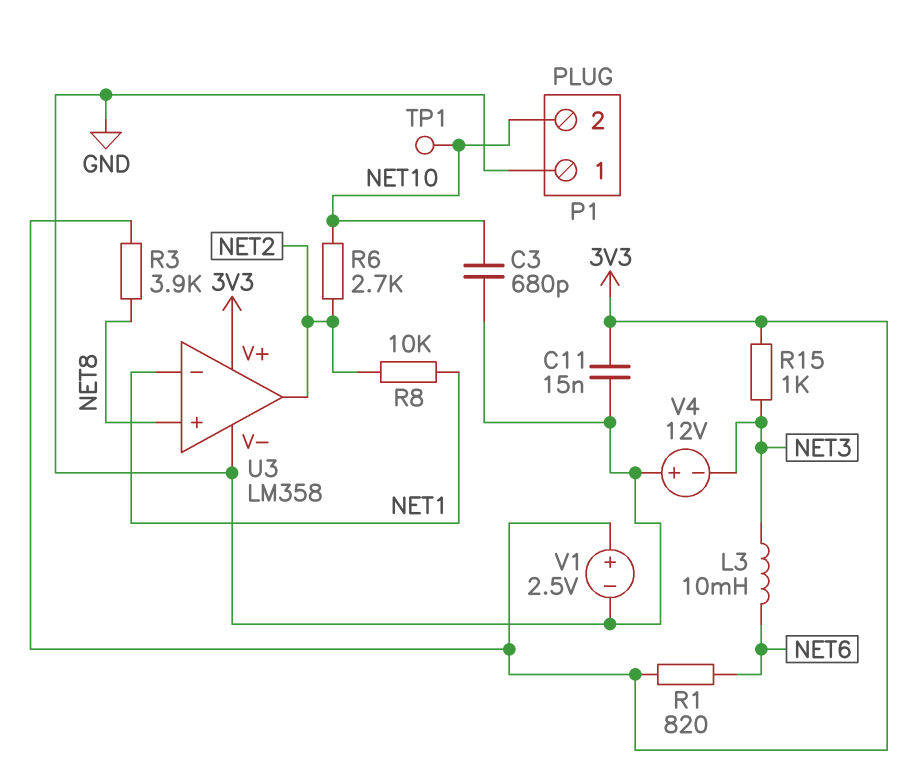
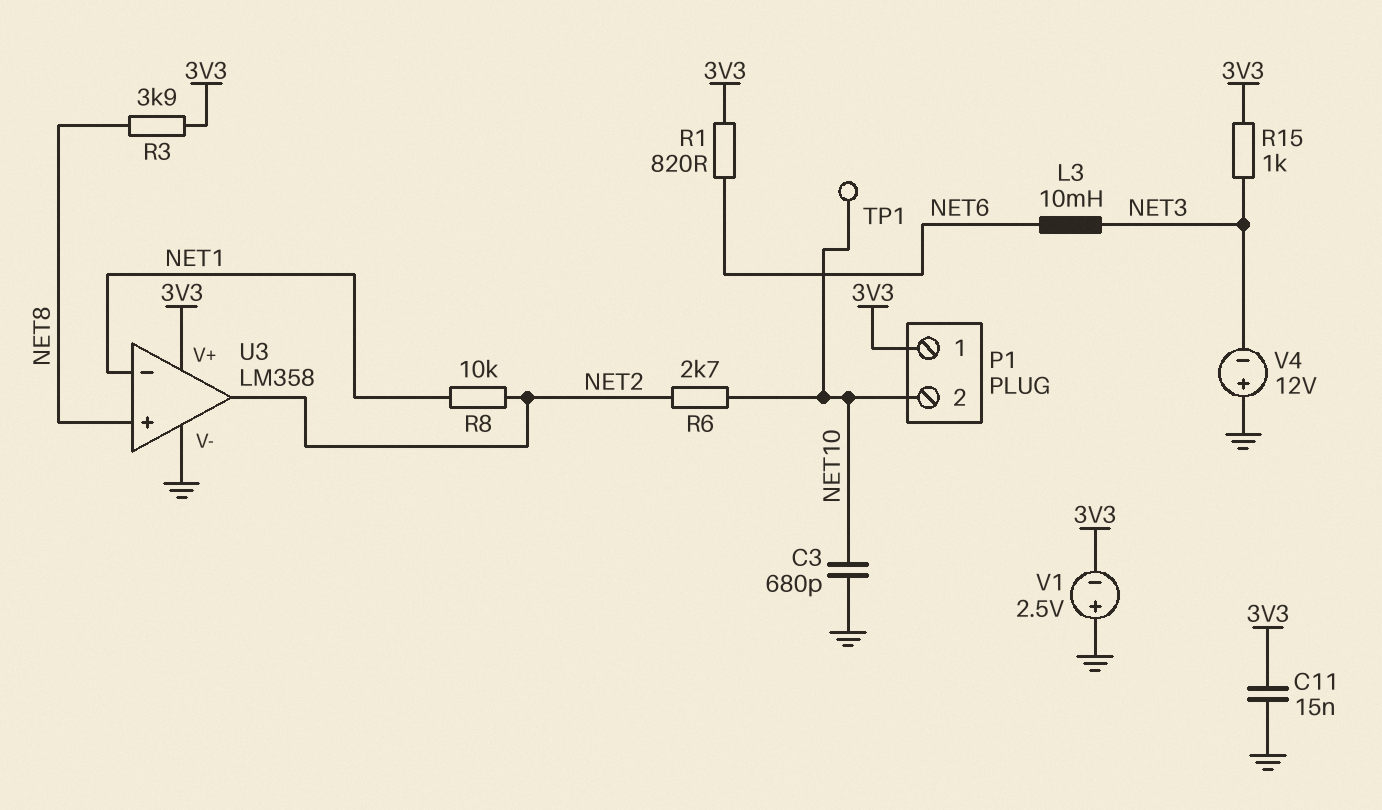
P1 pin 1: GND -> 3V3
V1: 2.5V (plus 3V3, minus GND) -> 2.5V (plus GND, minus 3V3)

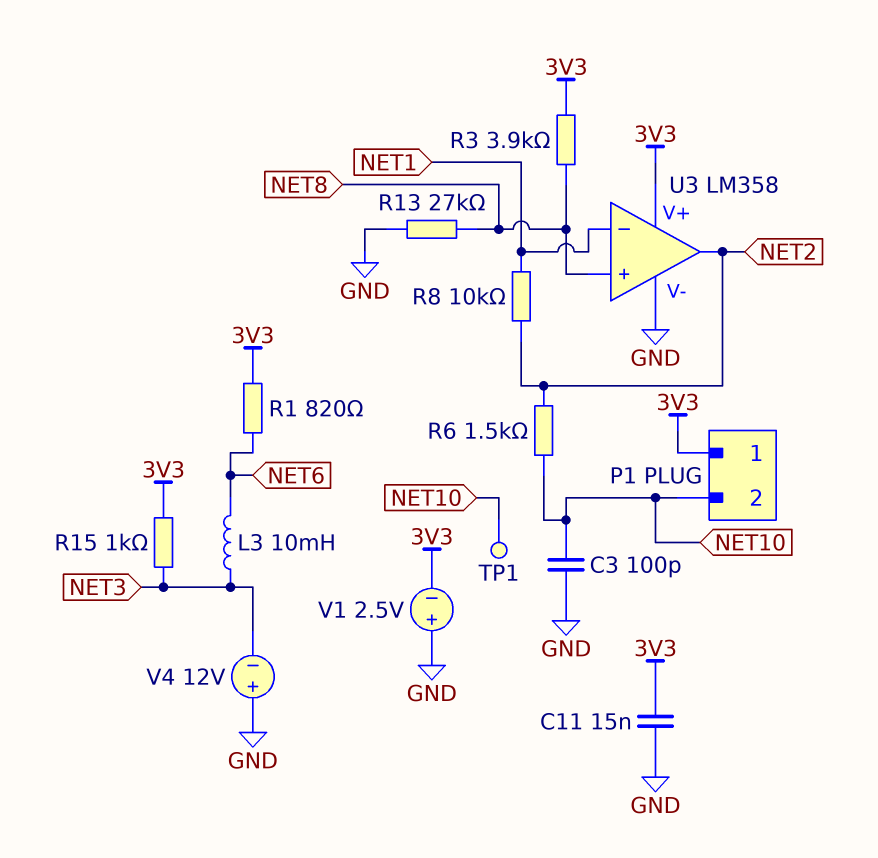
C3: 680pF (GND, NET10) -> 100pF (GND, NET10)
R6: 2.7k (NET2, NET10) -> 1.5k (NET2, NET10)
R13: none -> 27k (GND, NET8)

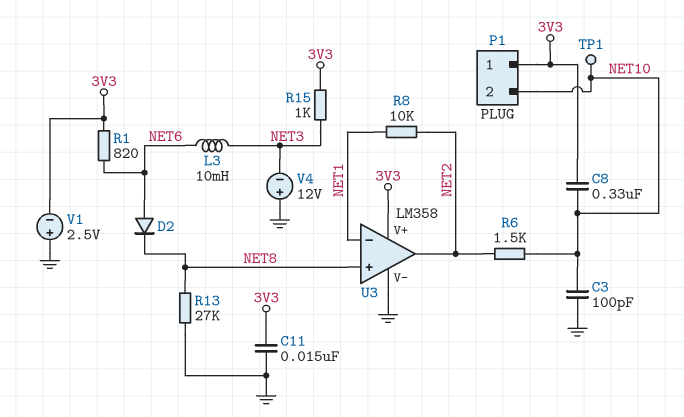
C8: none -> 330nF (3V3, NET10)
D2: none -> diode (A NET6, K NET8)
R3: 3.9k (3V3, NET8) -> none

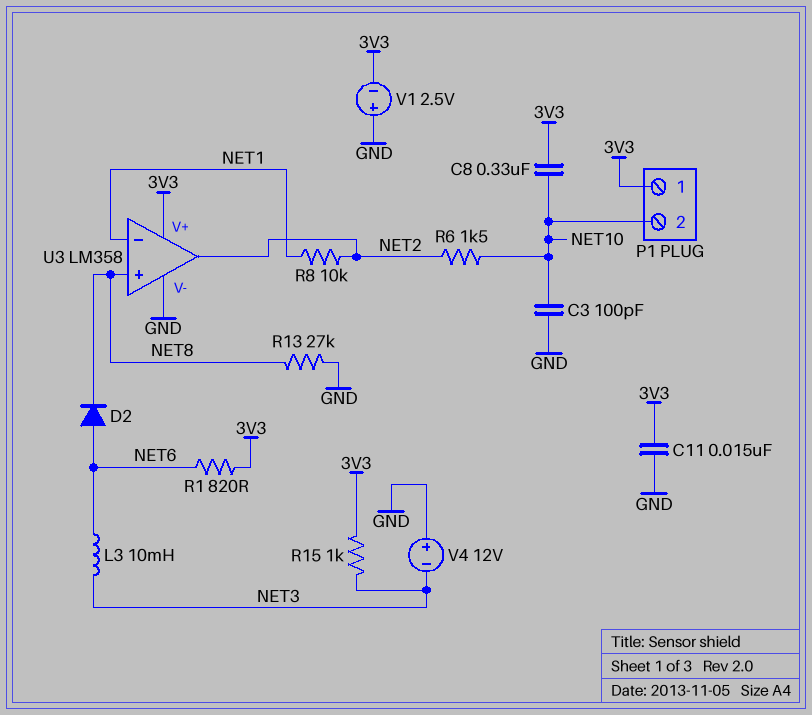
TP1: test point (NET10) -> none

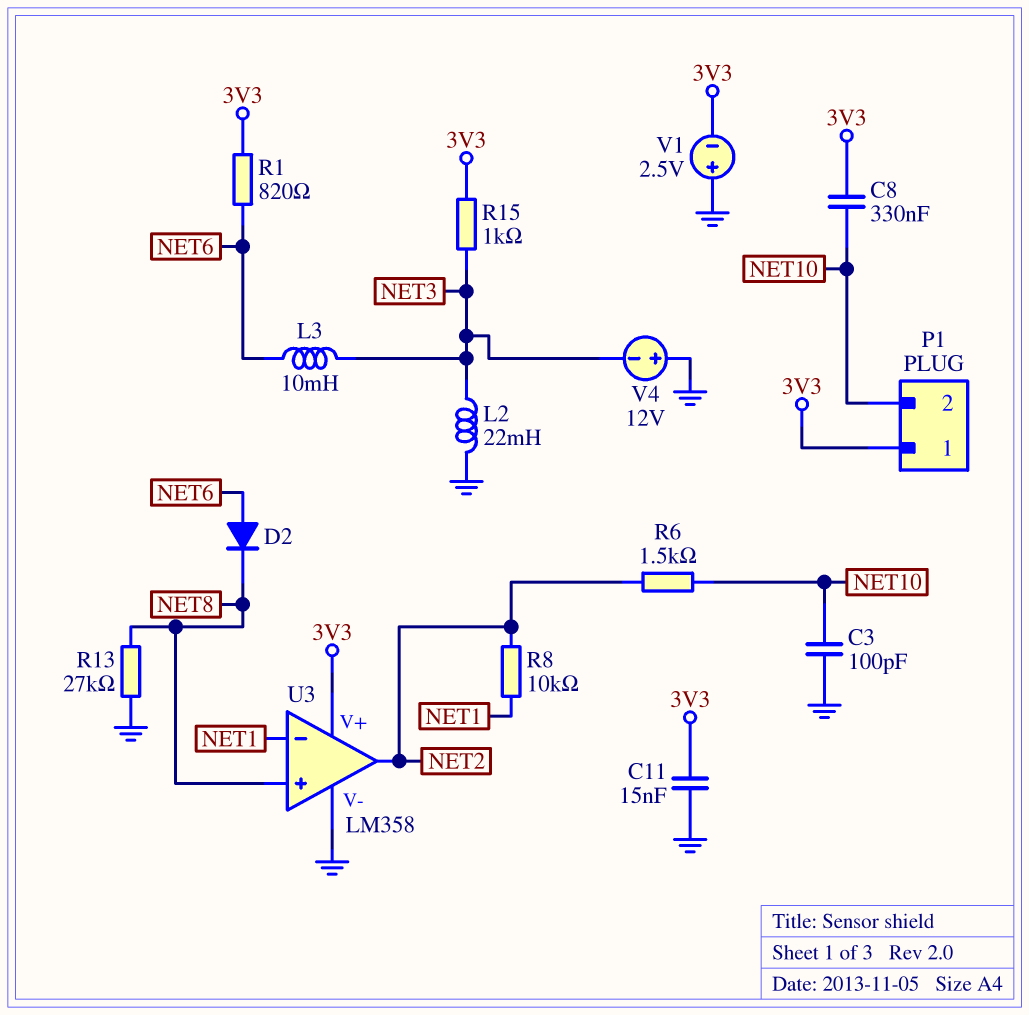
L2: none -> 22mH (GND, NET3)

